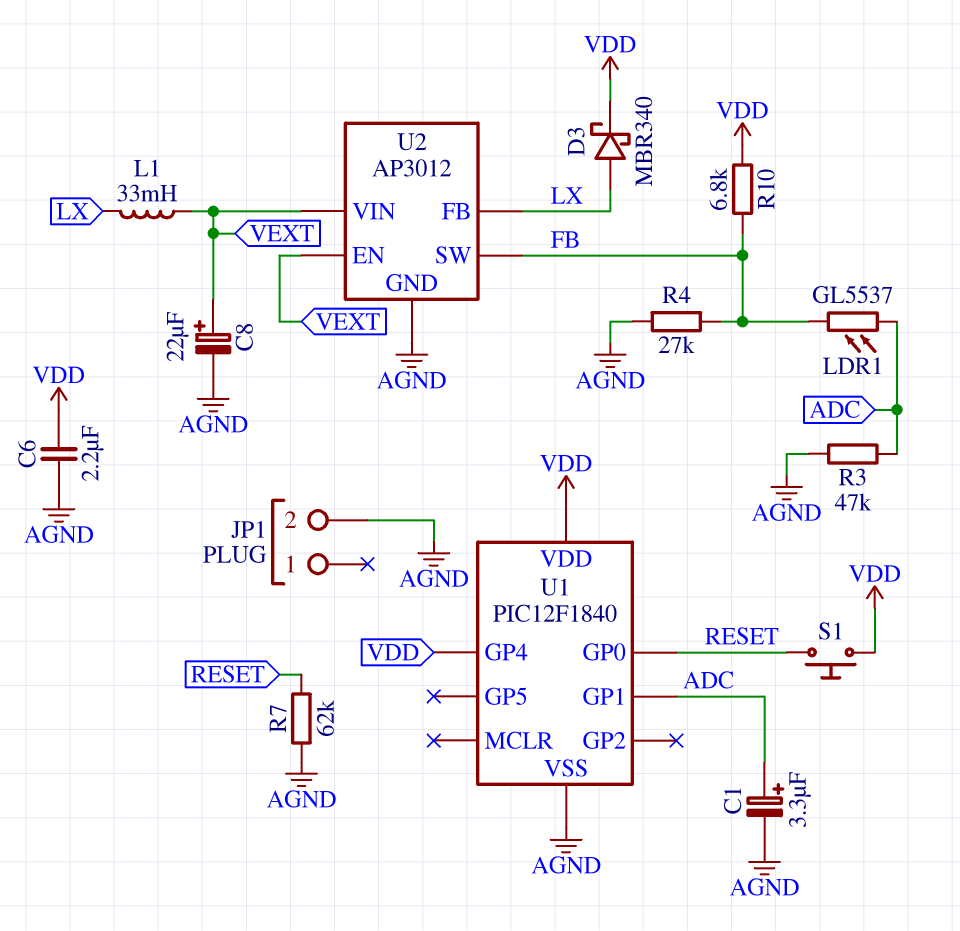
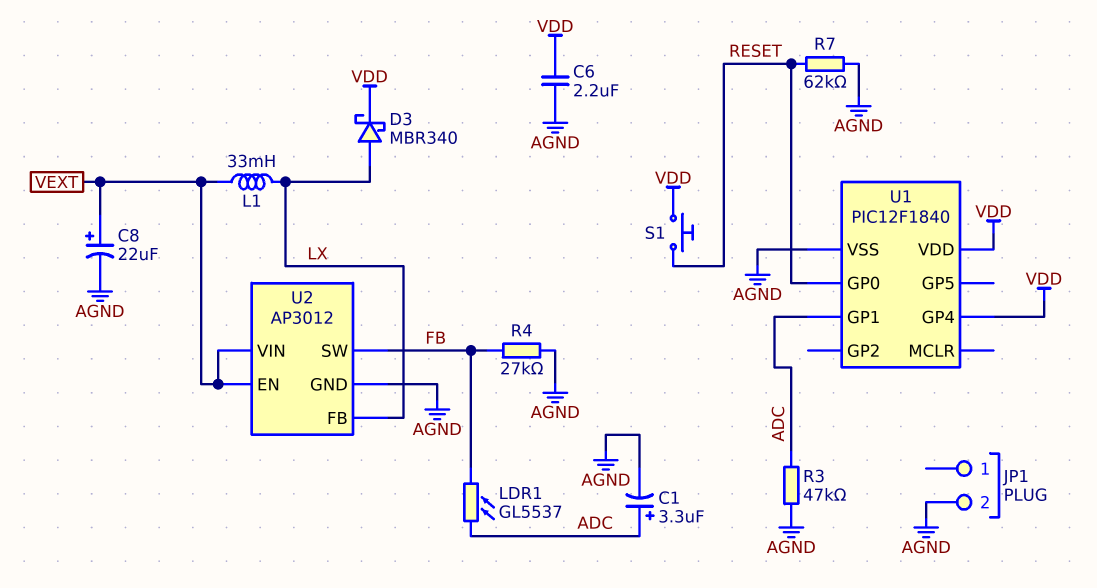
R10: 6.8k (FB, VDD) -> none

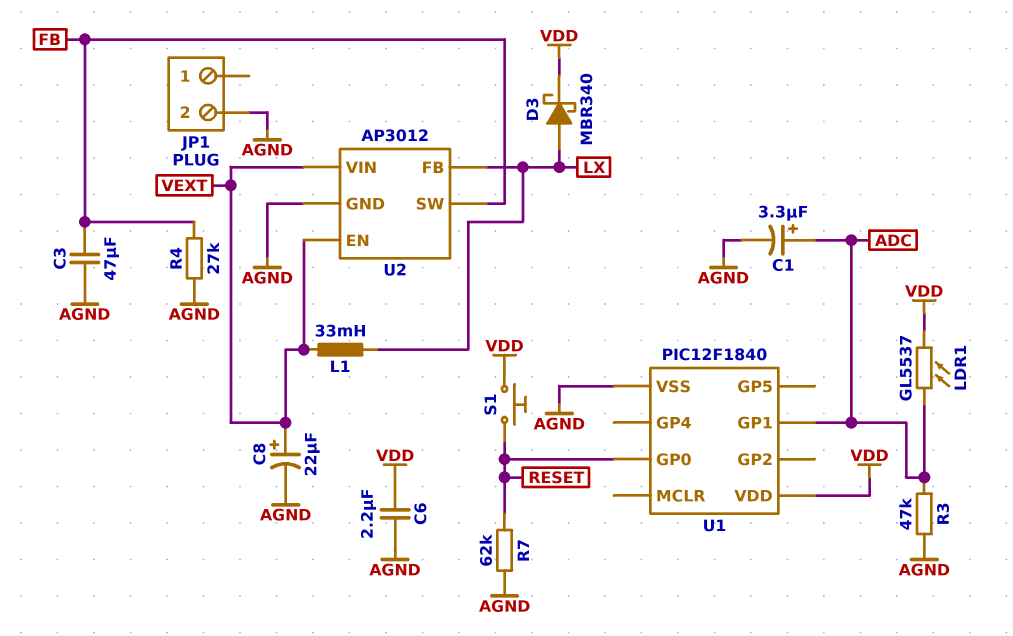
C3: none -> 47uF (AGND, FB)
LDR1: GL5537 (ADC, FB) -> GL5537 (ADC, VDD)
U1 pin GP4: VDD -> none

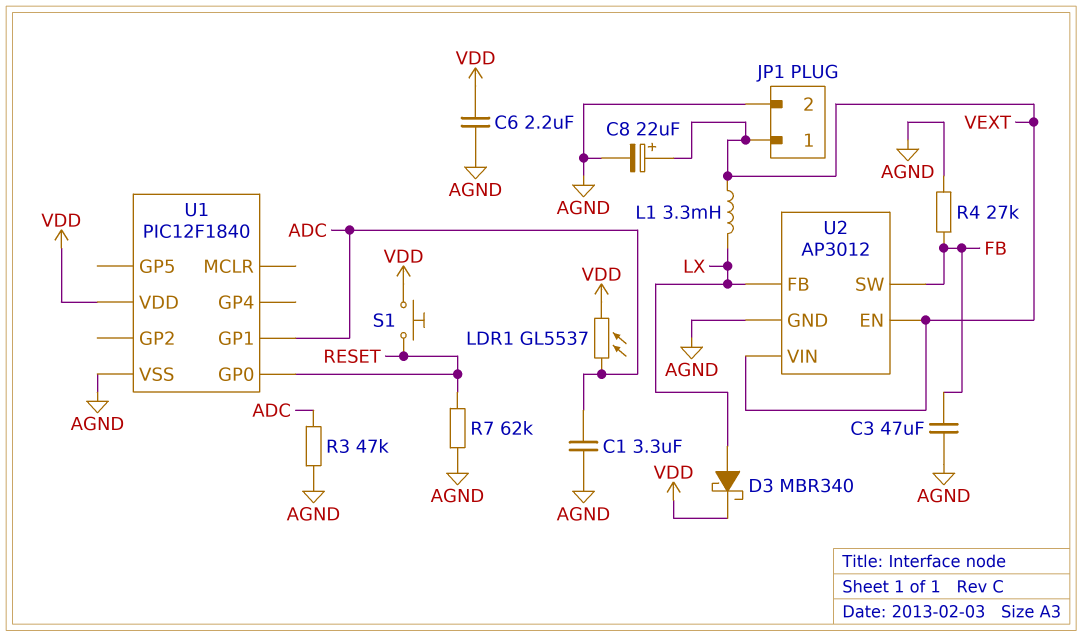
C1: 3.3uF (plus ADC, minus AGND) -> 3.3uF (ADC, AGND)
JP1 pin 1: none -> VEXT
L1: 33mH (LX, VEXT) -> 3.3mH (LX, VEXT)

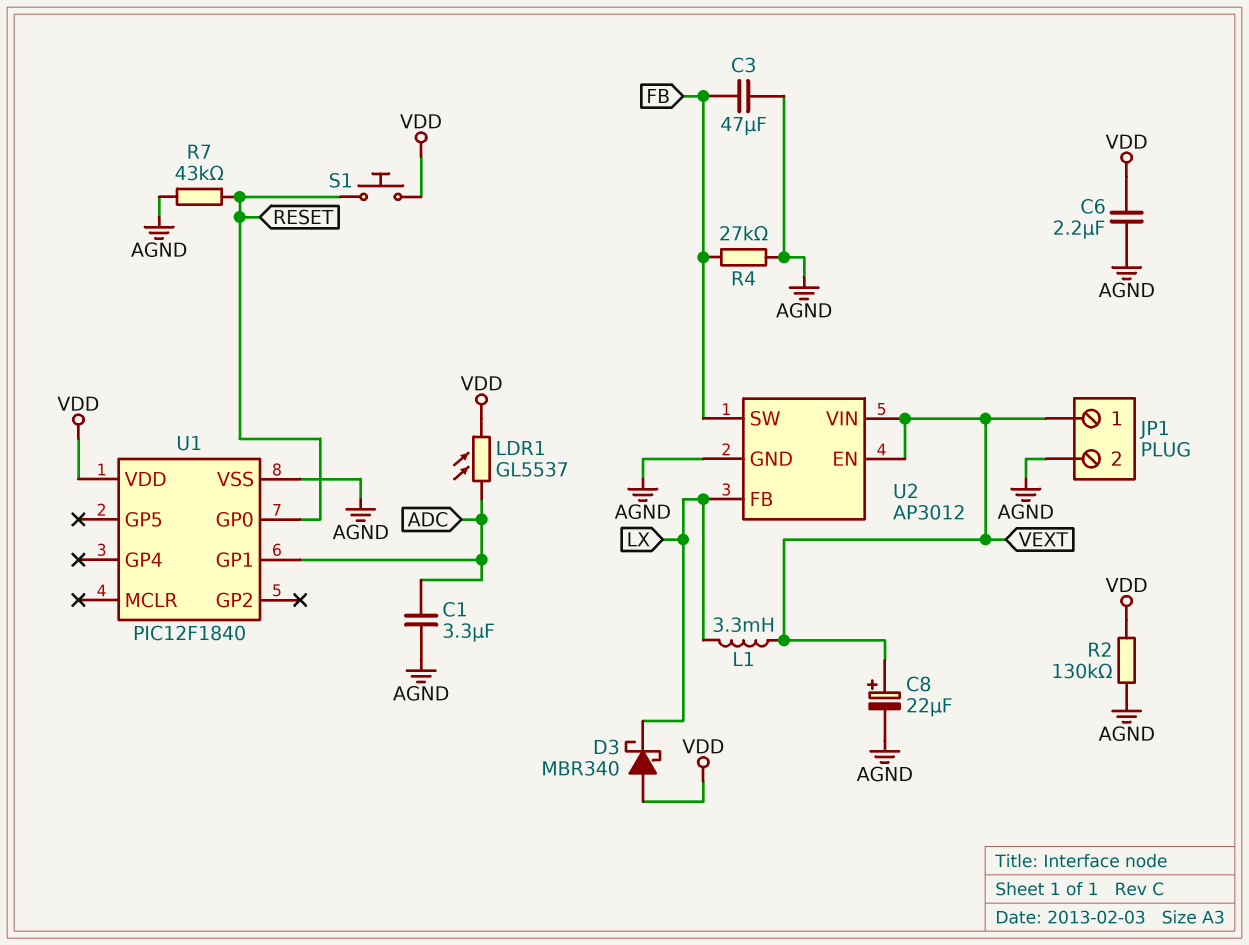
D3: schottky MBR340 (A LX, K VDD) -> schottky MBR340 (A VDD, K LX)
R2: none -> 130k (AGND, VDD)
R3: 47k (ADC, AGND) -> none
R7: 62k (AGND, RESET) -> 43k (AGND, RESET)

